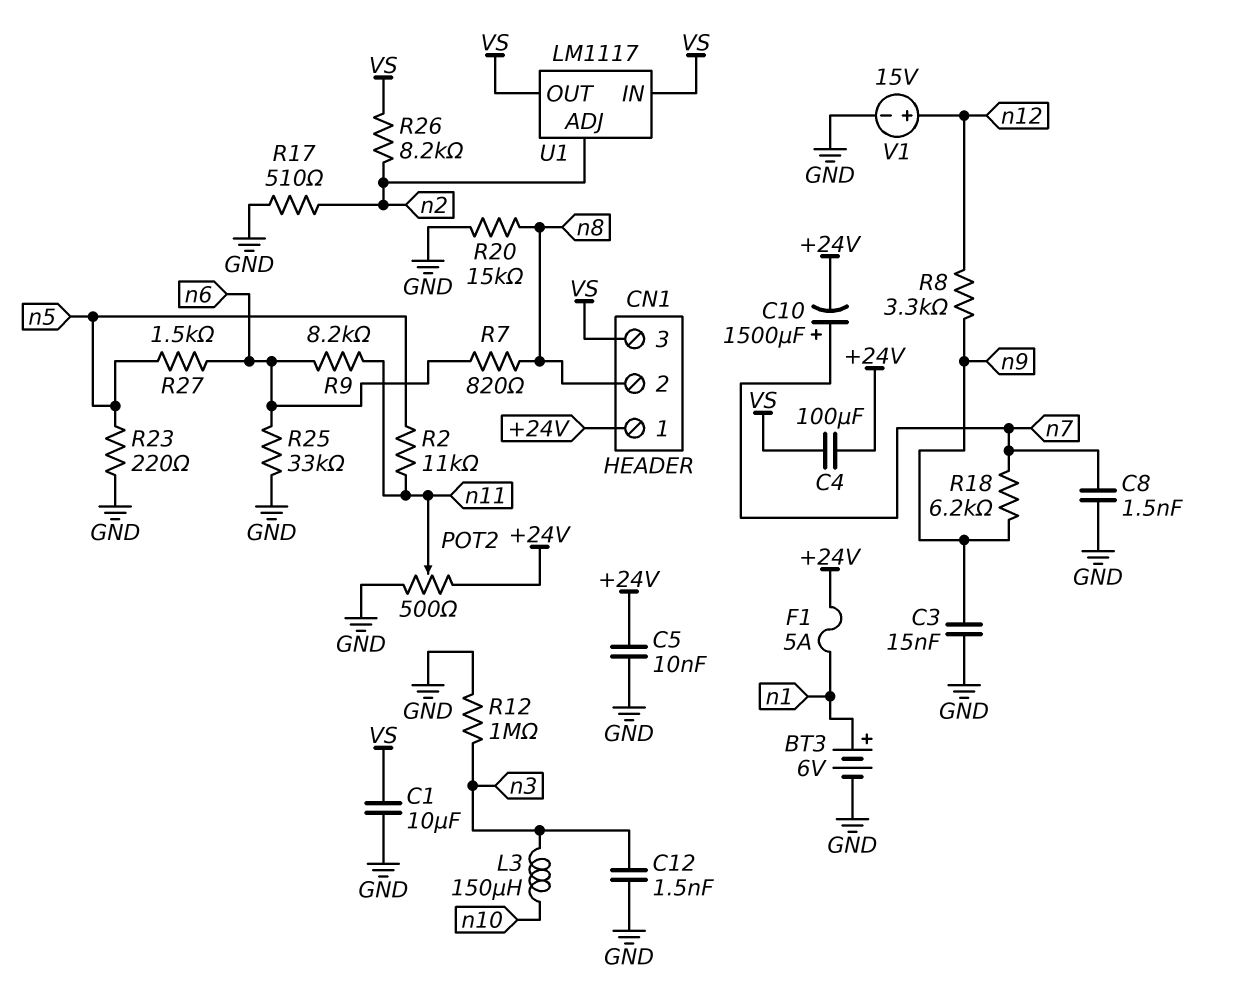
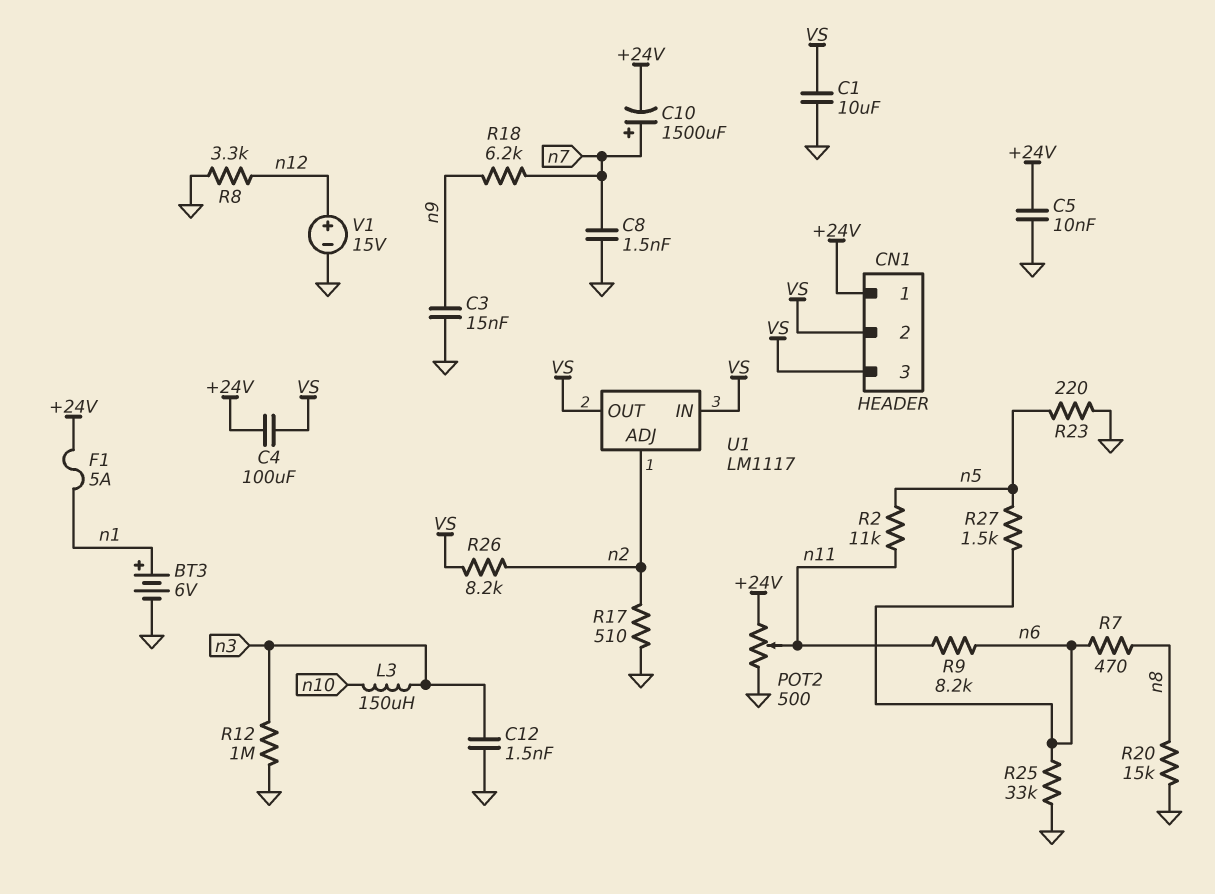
CN1 pin 2: n8 -> VS
R7: 820 (n6, n8) -> 470 (n6, n8)
R8: 3.3k (n9, n12) -> 3.3k (GND, n12)

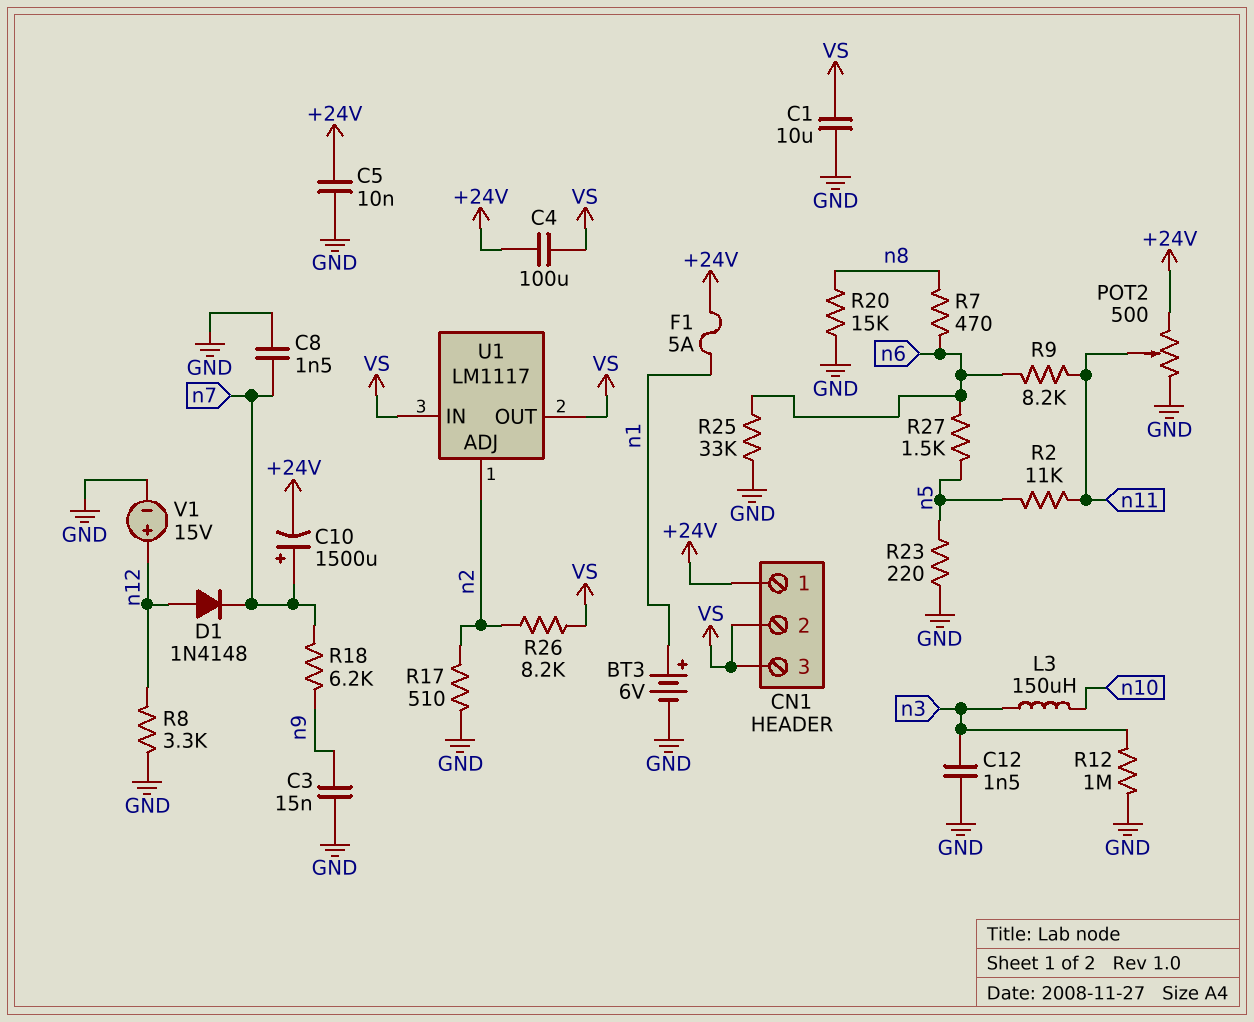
D1: none -> diode 1N4148 (A n12, K n7)

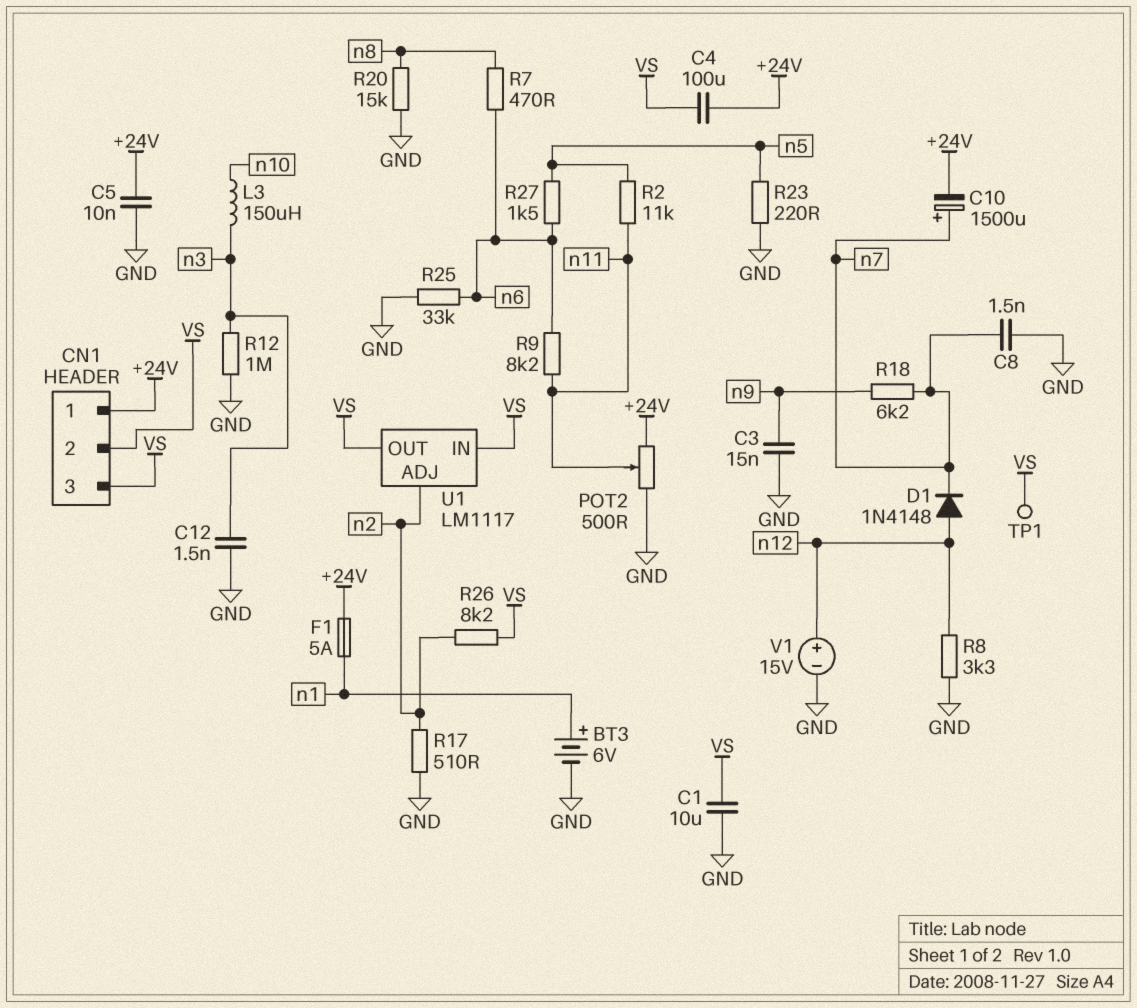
TP1: none -> test point (VS)

